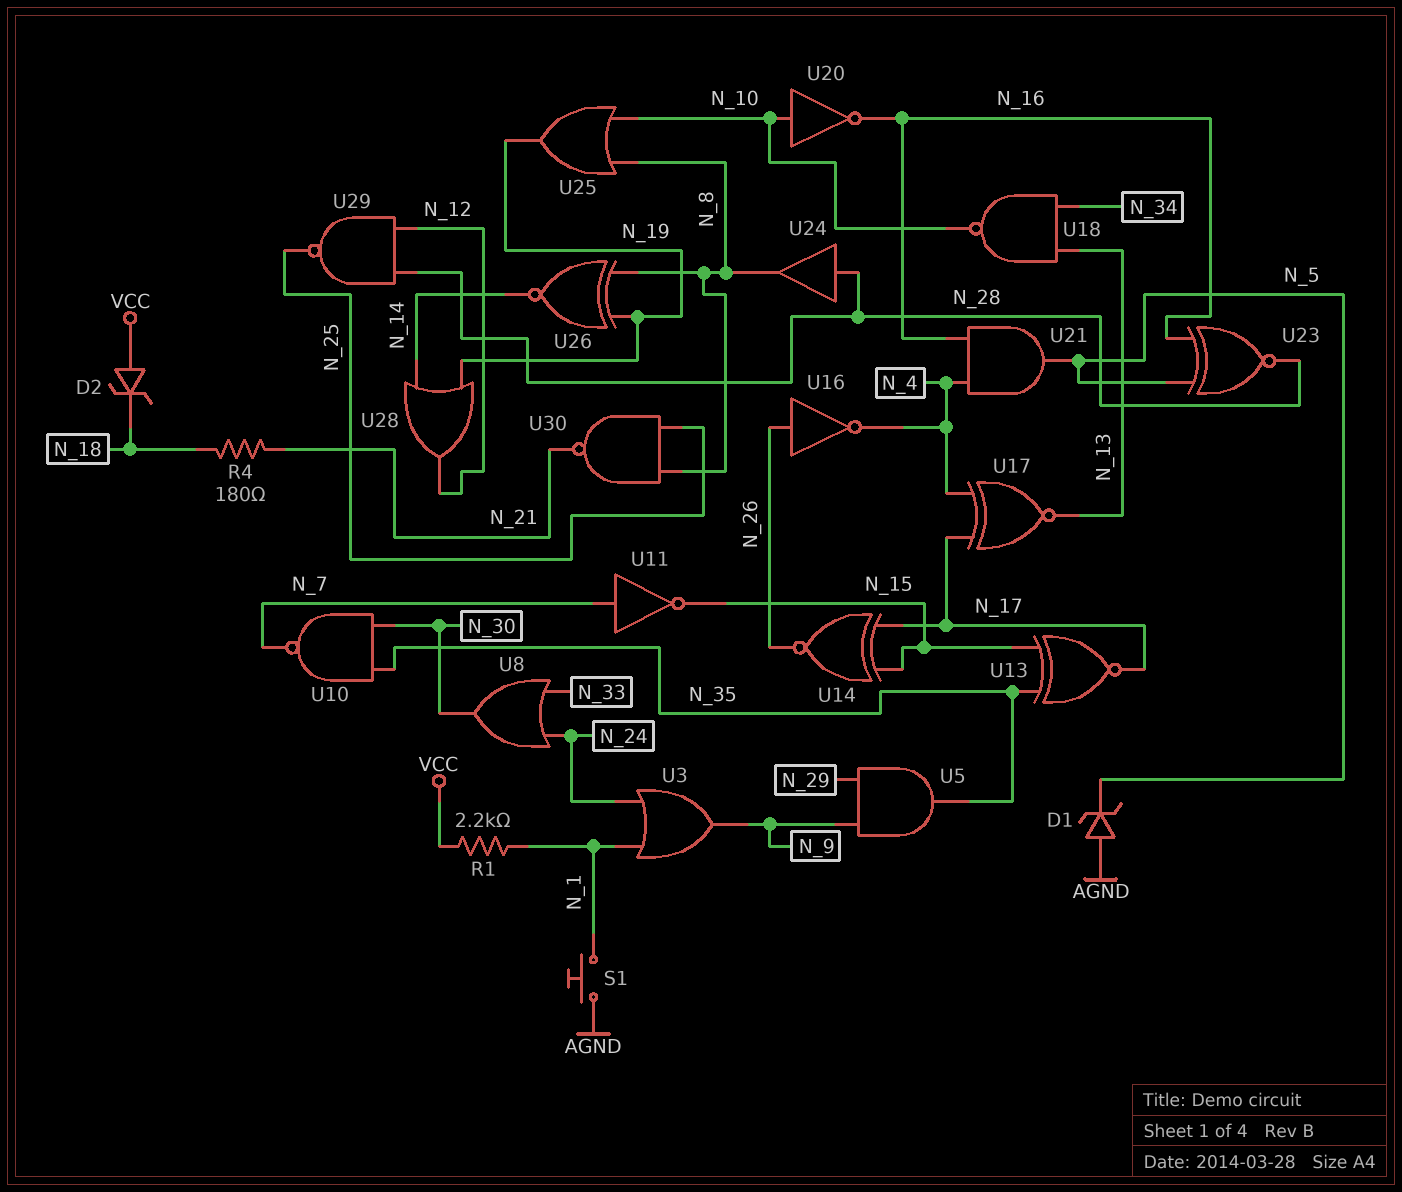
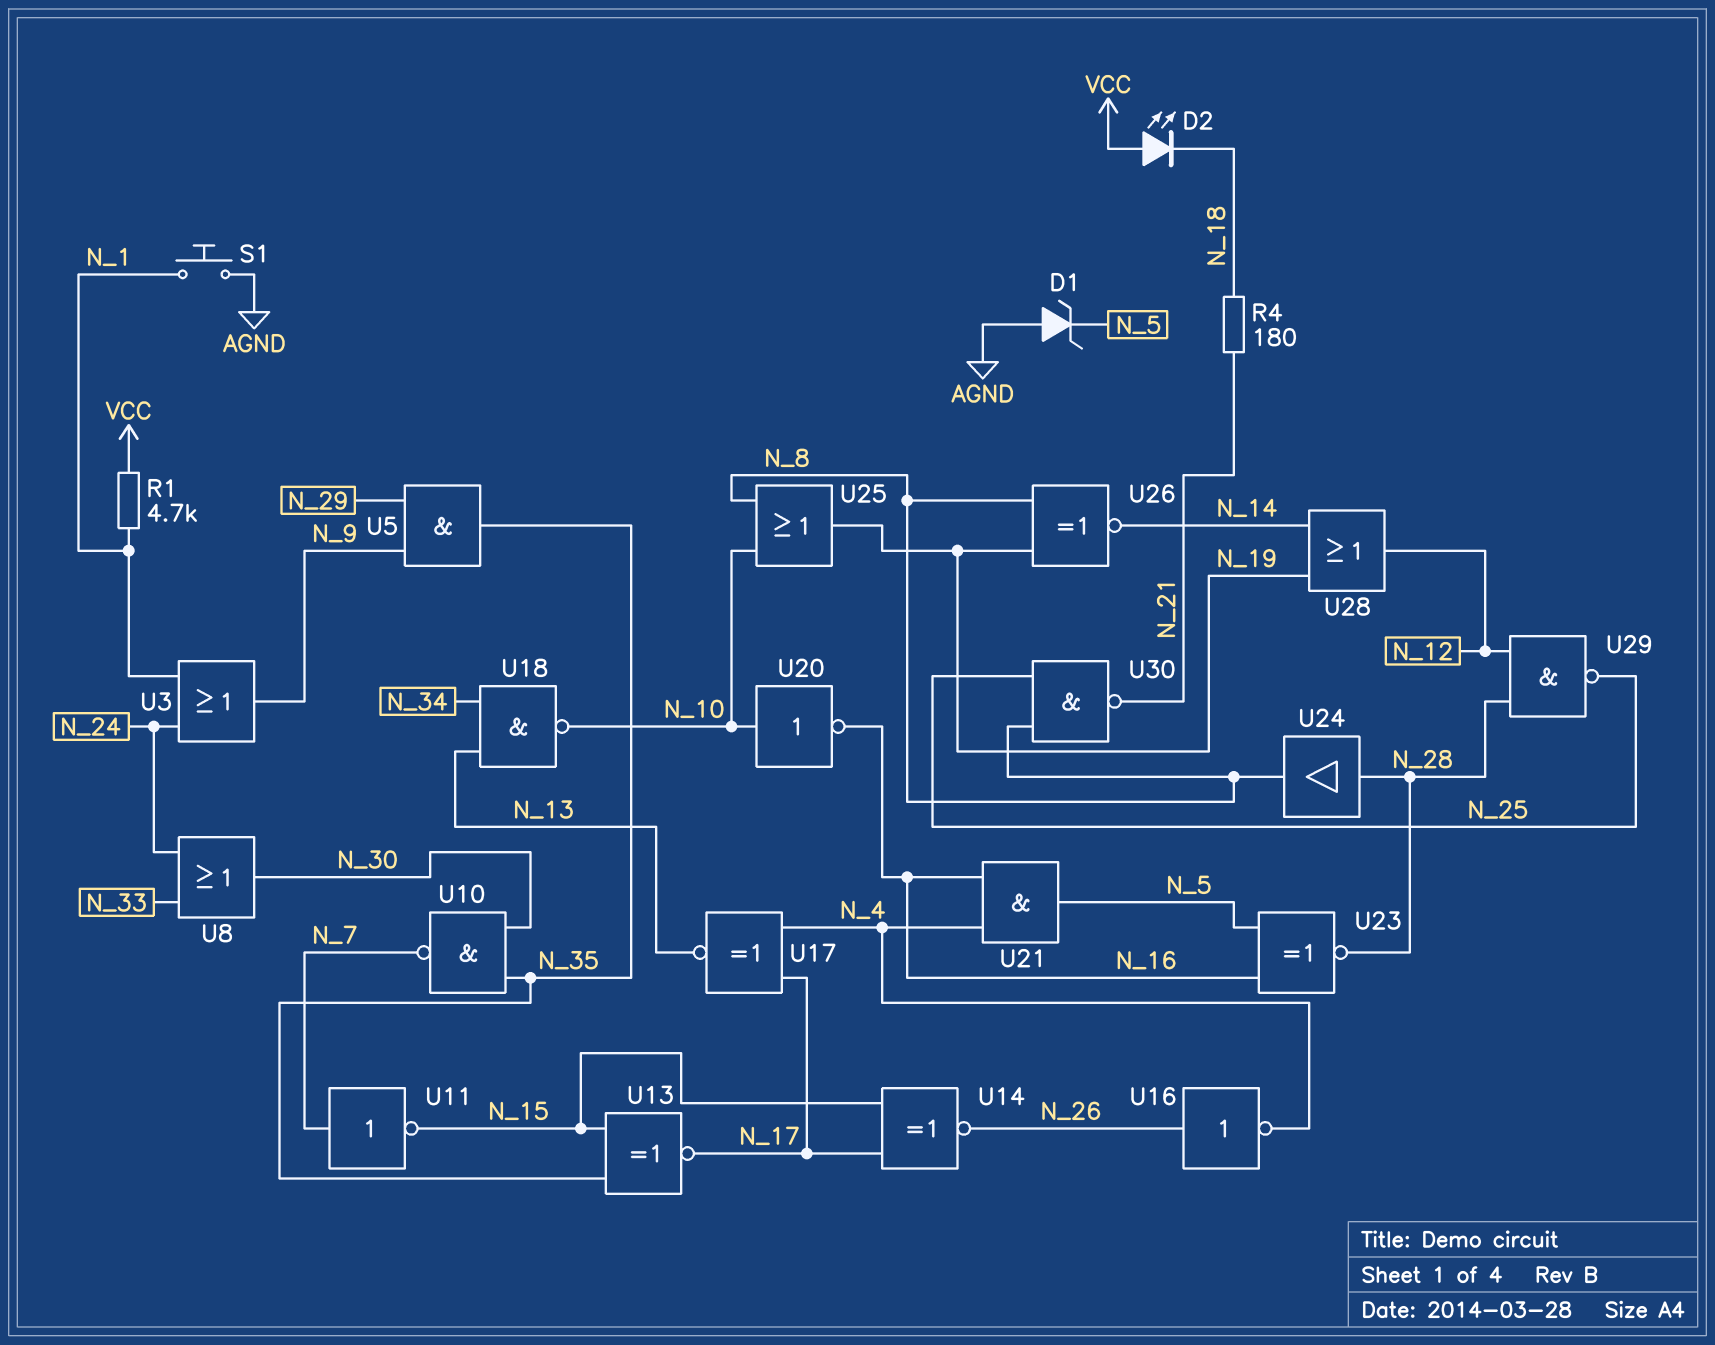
D2: zener (A VCC, K N_18) -> LED (A VCC, K N_18)
R1: 2.2k (N_1, VCC) -> 4.7k (N_1, VCC)

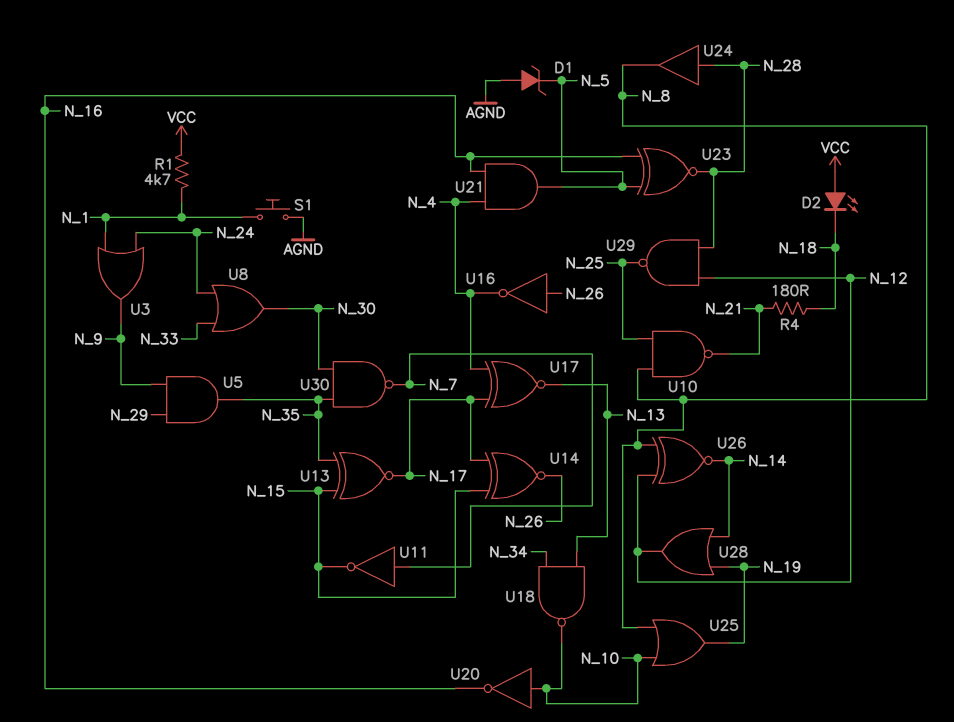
U10: NAND (in N_30, in N_35, out N_7) -> NAND (in N_8, in N_25, out N_21)
U26: XNOR (in N_8, in N_19, out N_14) -> XNOR (in N_8, in N_12, out N_14)
U30: NAND (in N_8, in N_25, out N_21) -> NAND (in N_30, in N_35, out N_7)

